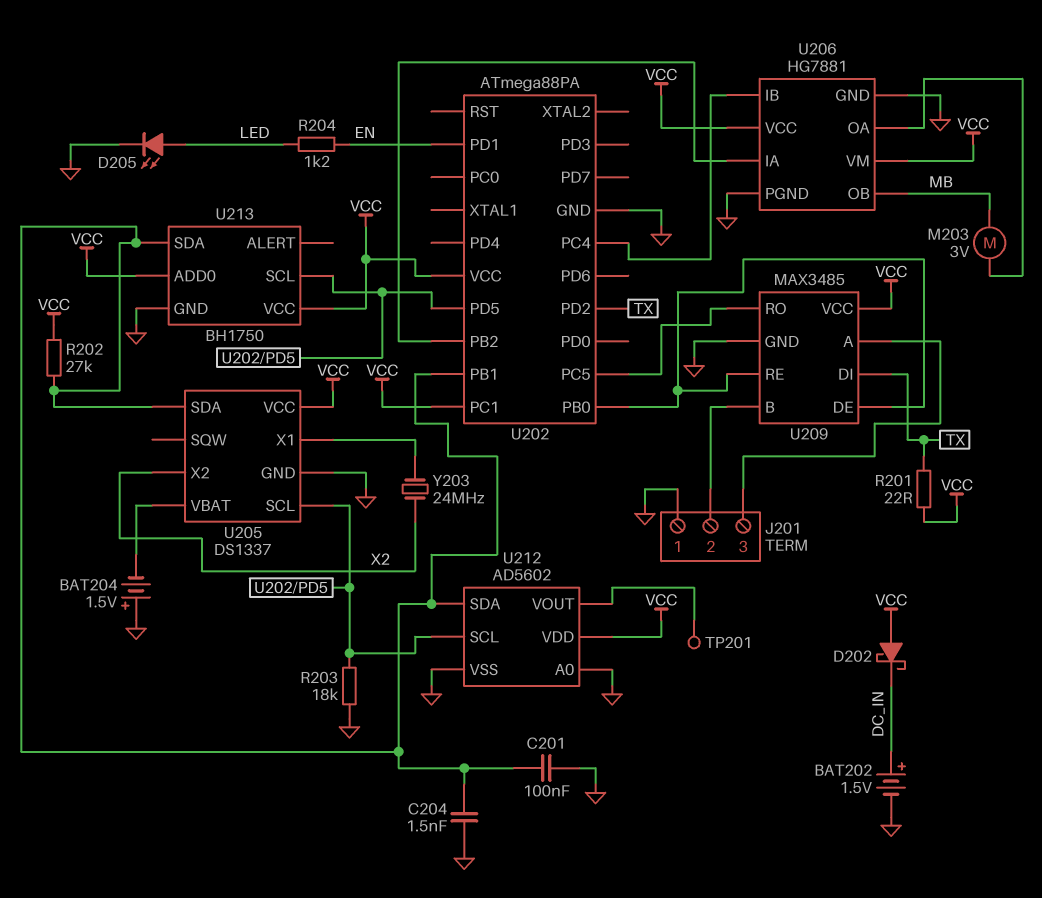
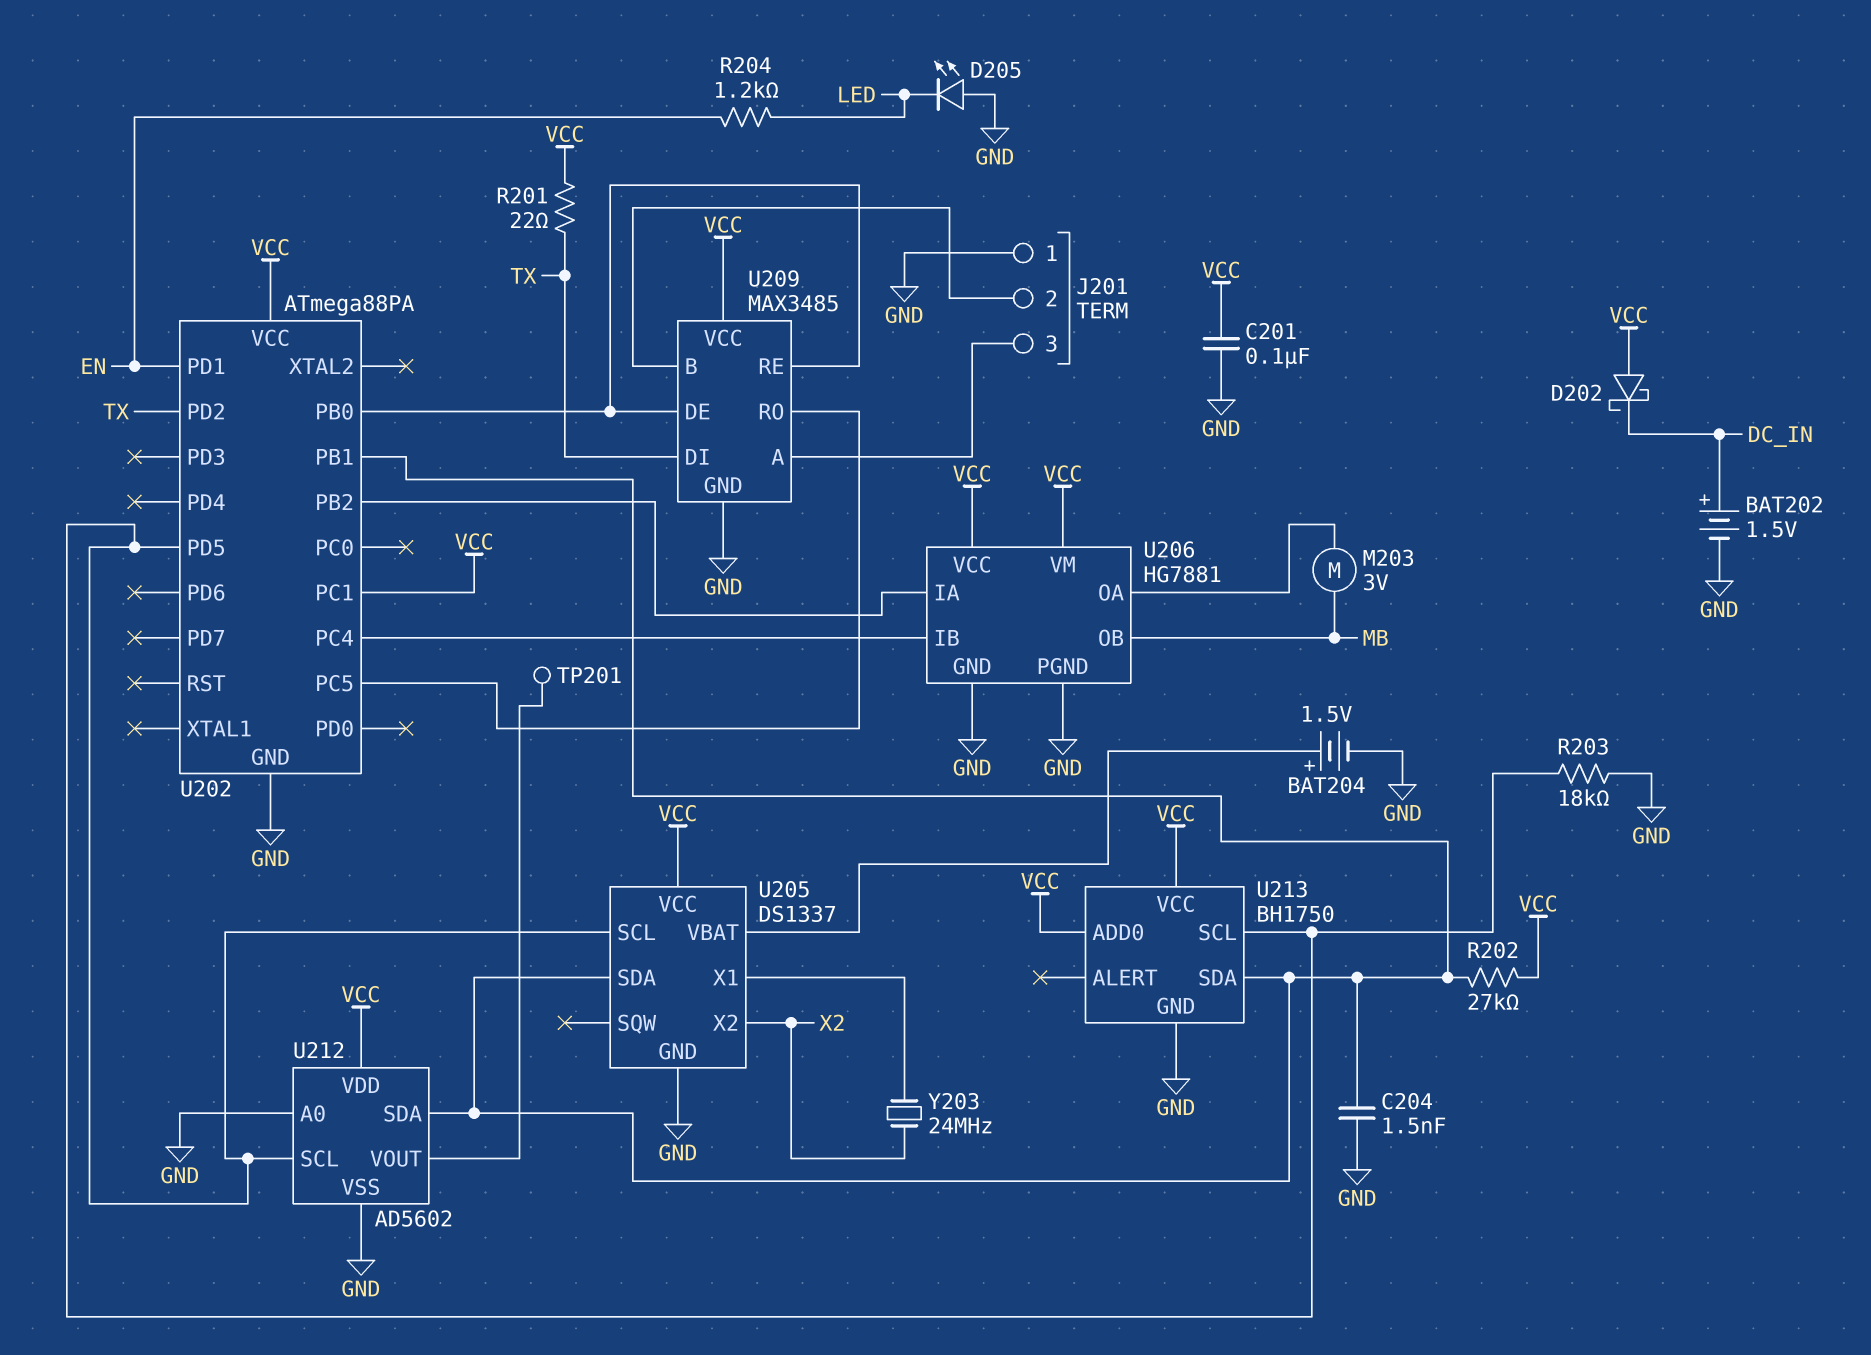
BAT204: 1.5V (plus GND, minus U205/VBAT) -> 1.5V (plus U205/VBAT, minus GND)
C201: 100nF (GND, U202/PB1) -> 100nF (GND, VCC)
D205: LED (A LED, K GND) -> LED (A GND, K LED)

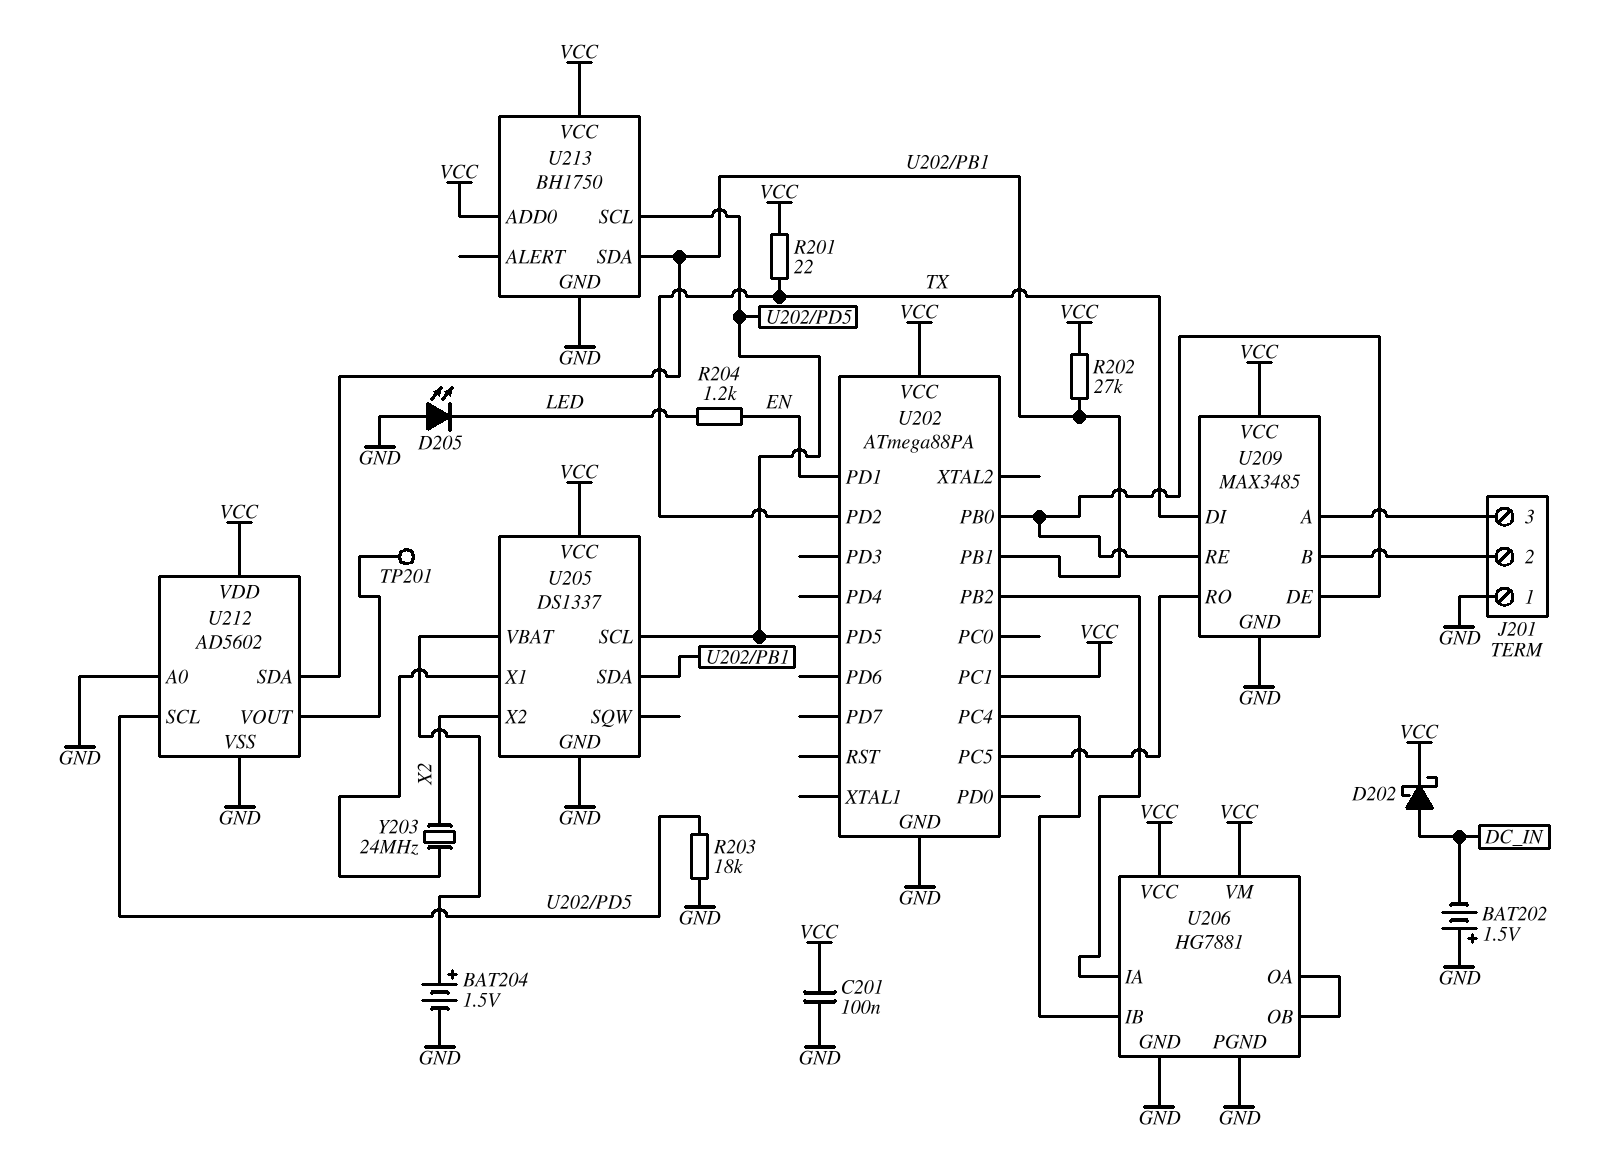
BAT202: 1.5V (plus DC_IN, minus GND) -> 1.5V (plus GND, minus DC_IN)
C204: 1.5nF (GND, U202/PB1) -> none
D202: schottky (A VCC, K DC_IN) -> schottky (A DC_IN, K VCC)
M203: motor 3V (MB, U206/OA) -> none
U206 pin OB: MB -> U206/OA

